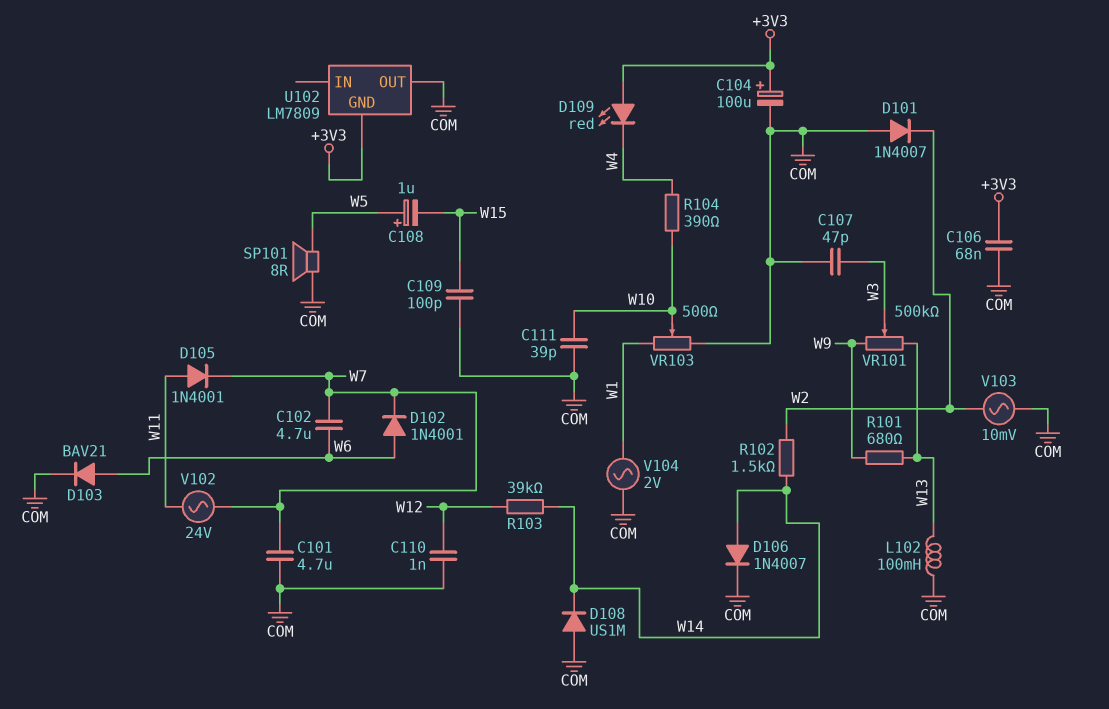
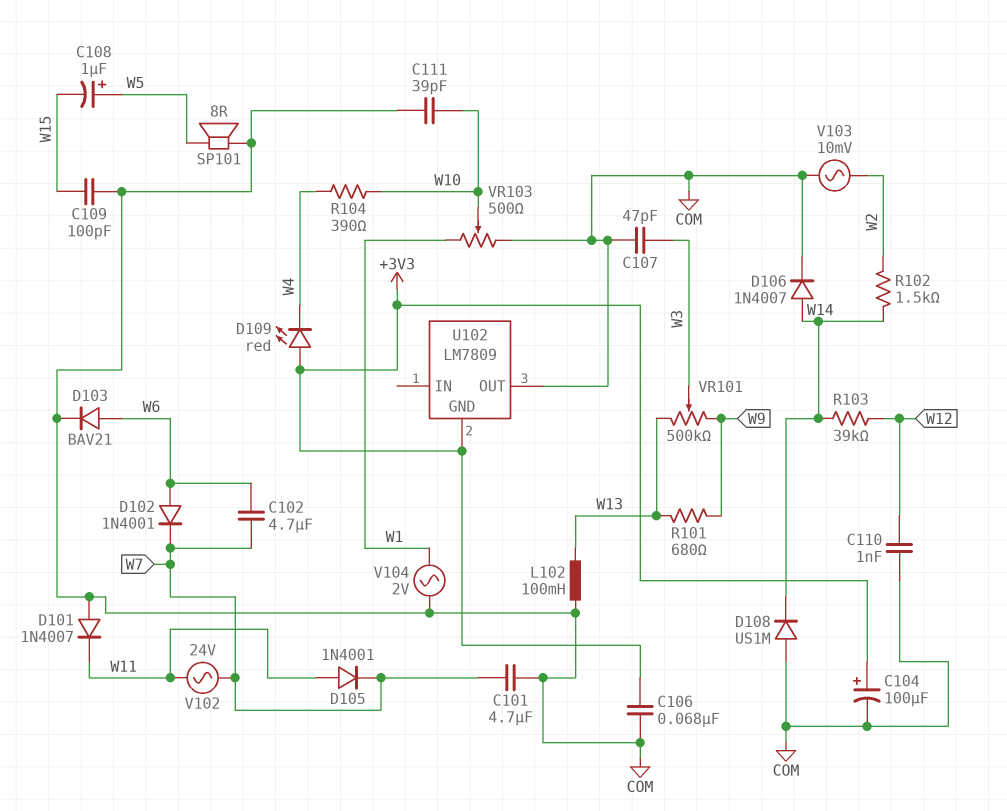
D101: diode 1N4007 (A COM, K W2) -> diode 1N4007 (A COM, K W11)

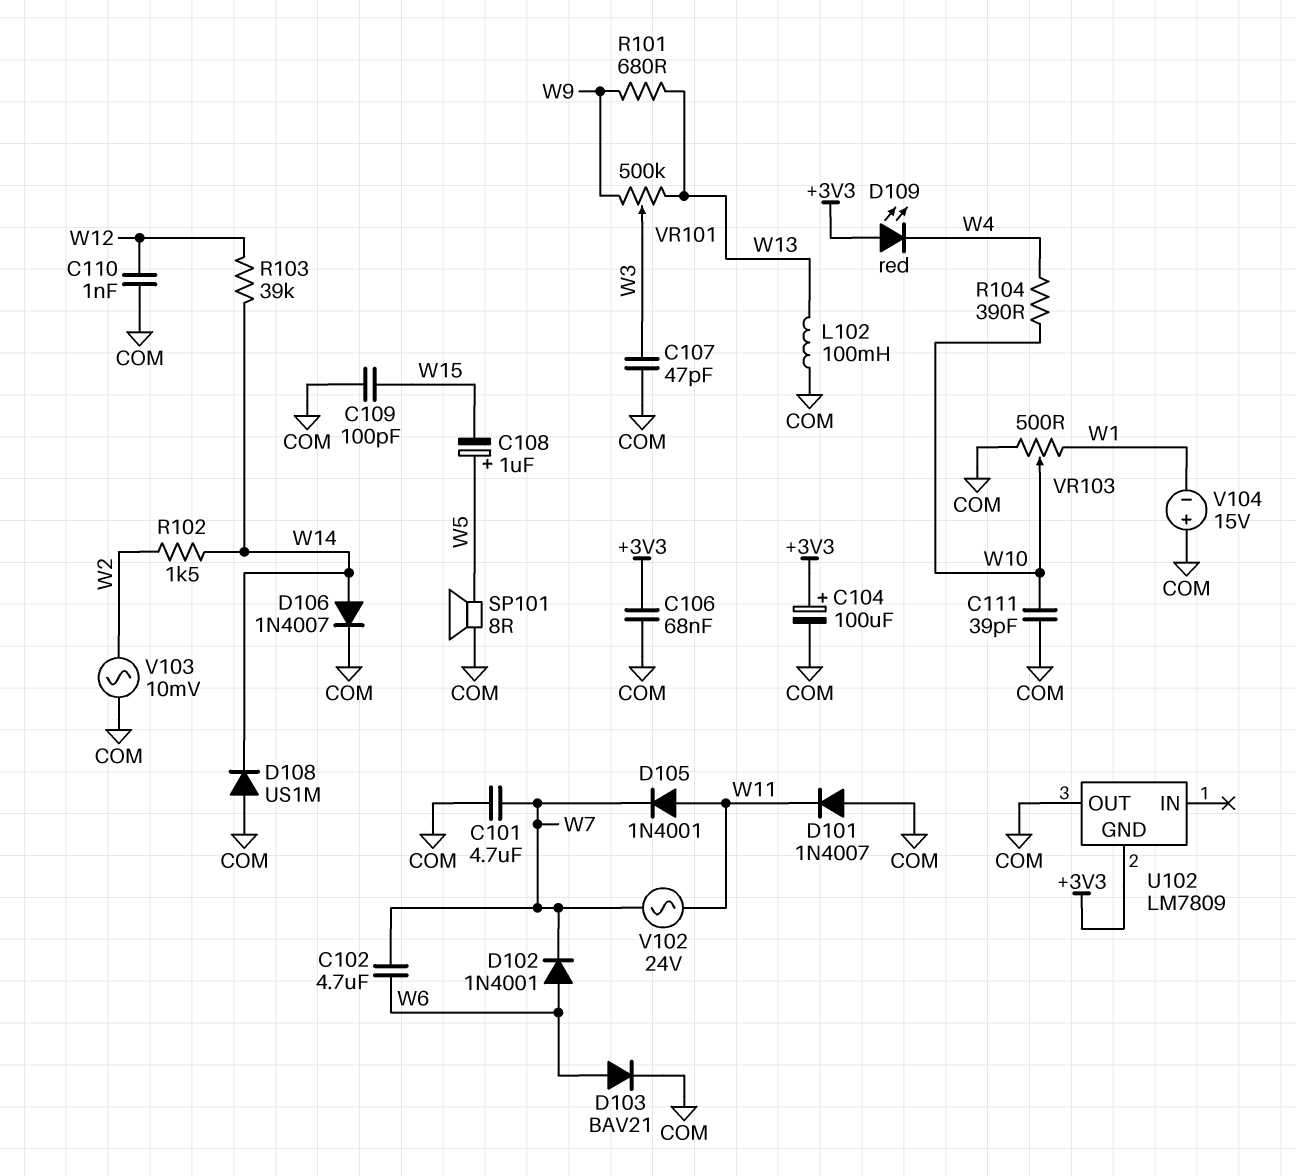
V104: AC 2V (COM, W1) -> 15V (plus COM, minus W1)

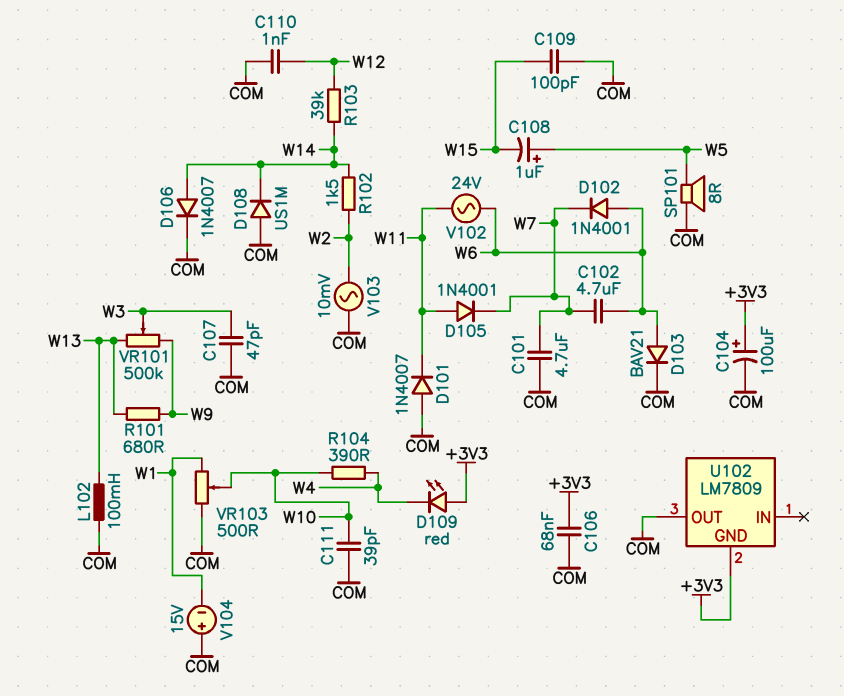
V102: AC 24V (W7, W11) -> AC 24V (W6, W11)

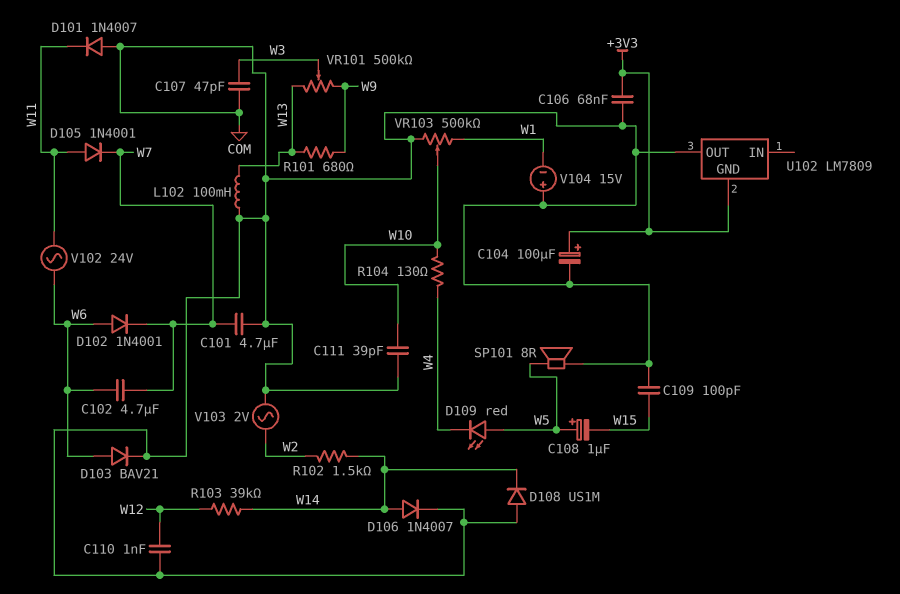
D109: LED red (A +3V3, K W4) -> LED red (A W5, K W4)
R104: 390 (W4, W10) -> 130 (W4, W10)
V103: AC 10mV (COM, W2) -> AC 2V (COM, W2)
VR103: 500 (COM, W1, wiper W10) -> 500k (COM, W1, wiper W10)

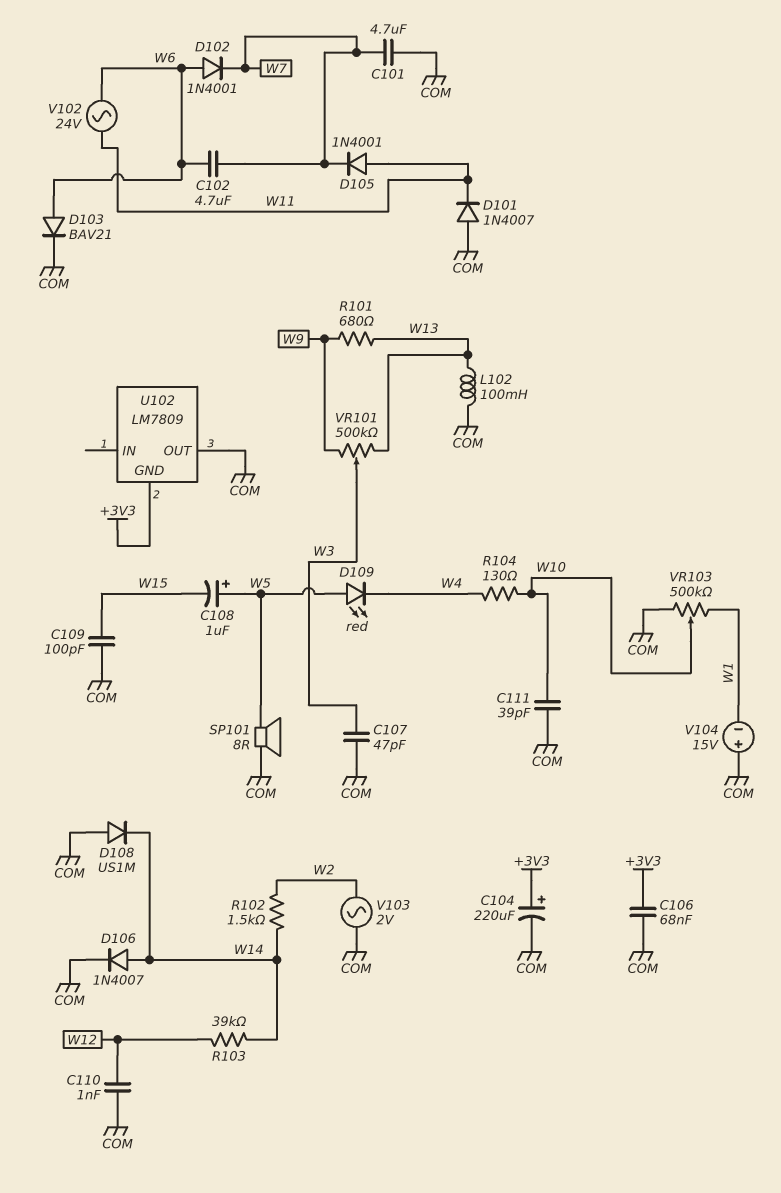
C104: 100uF (plus +3V3, minus COM) -> 220uF (plus +3V3, minus COM)

